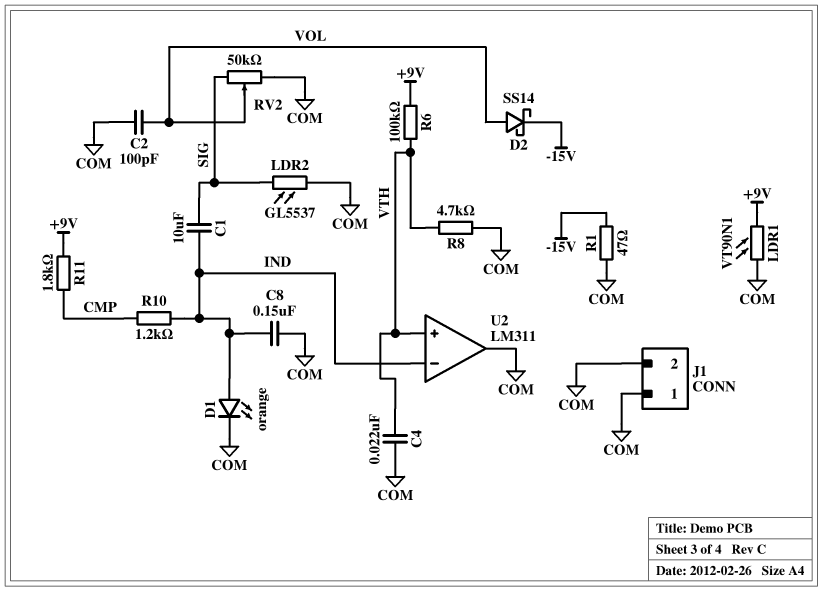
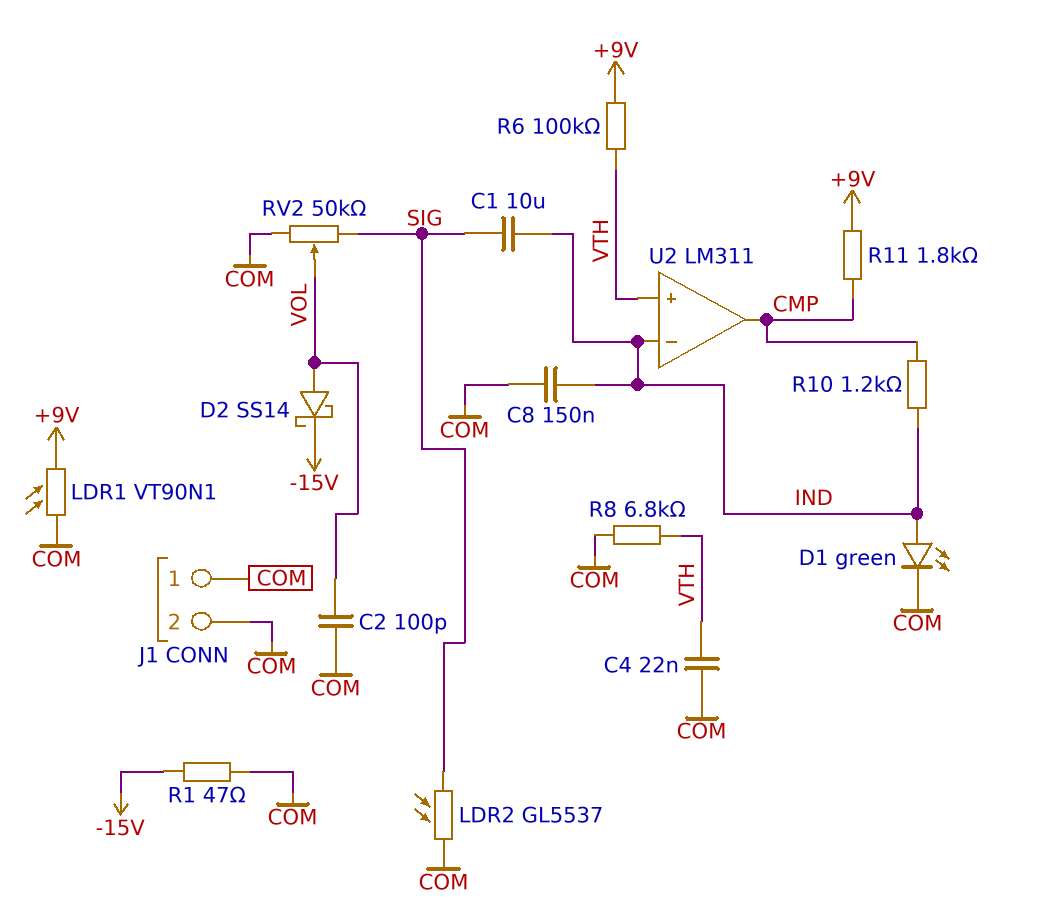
D1: LED orange (A IND, K COM) -> LED green (A IND, K COM)
R8: 4.7k (COM, VTH) -> 6.8k (COM, VTH)
U2 pin out: COM -> CMP

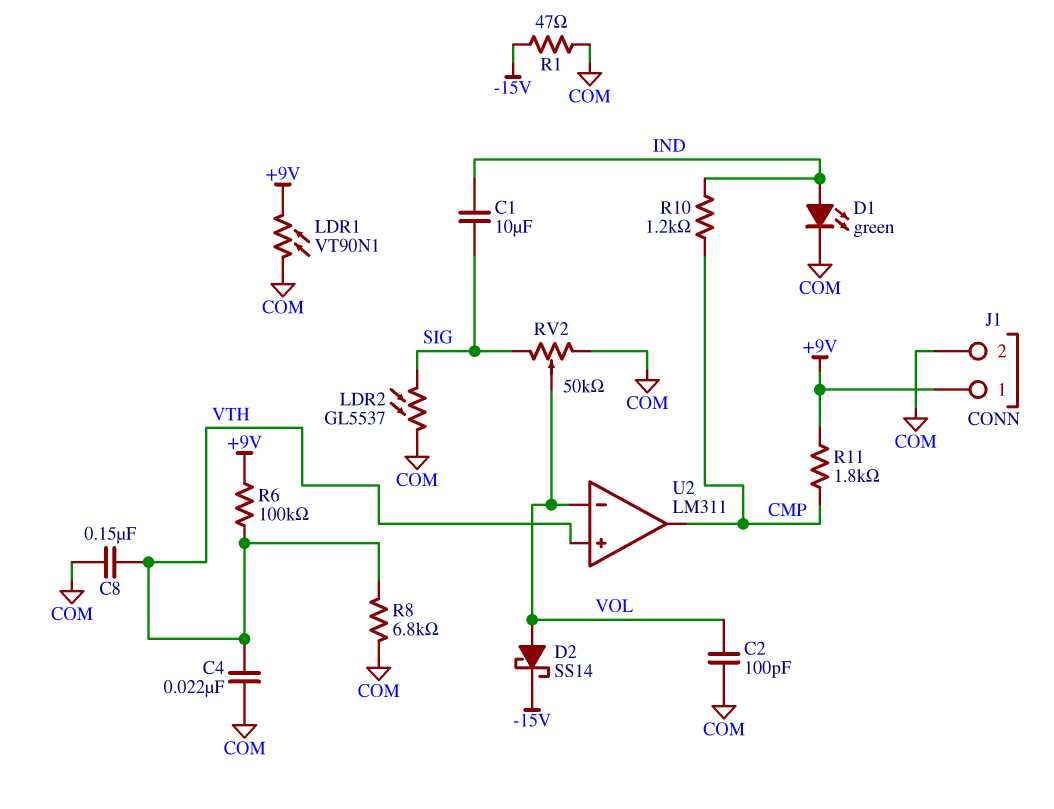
C8: 150nF (COM, IND) -> 150nF (COM, VTH)
J1 pin 1: COM -> +9V
U2 pin in-: IND -> VOL

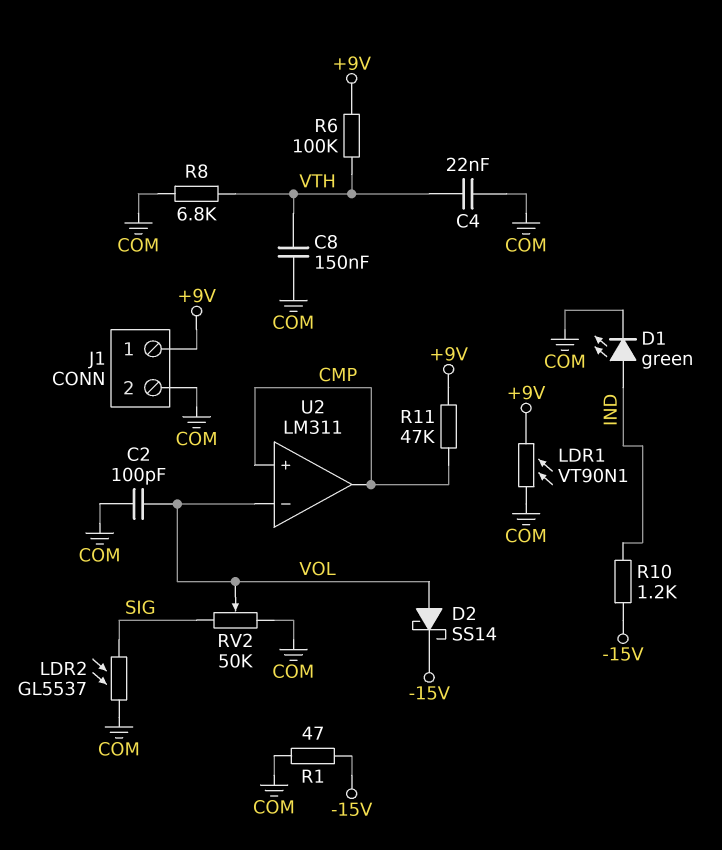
C1: 10uF (IND, SIG) -> none
R10: 1.2k (CMP, IND) -> 1.2k (-15V, IND)
R11: 1.8k (+9V, CMP) -> 47k (+9V, CMP)
U2 pin in+: VTH -> CMP

